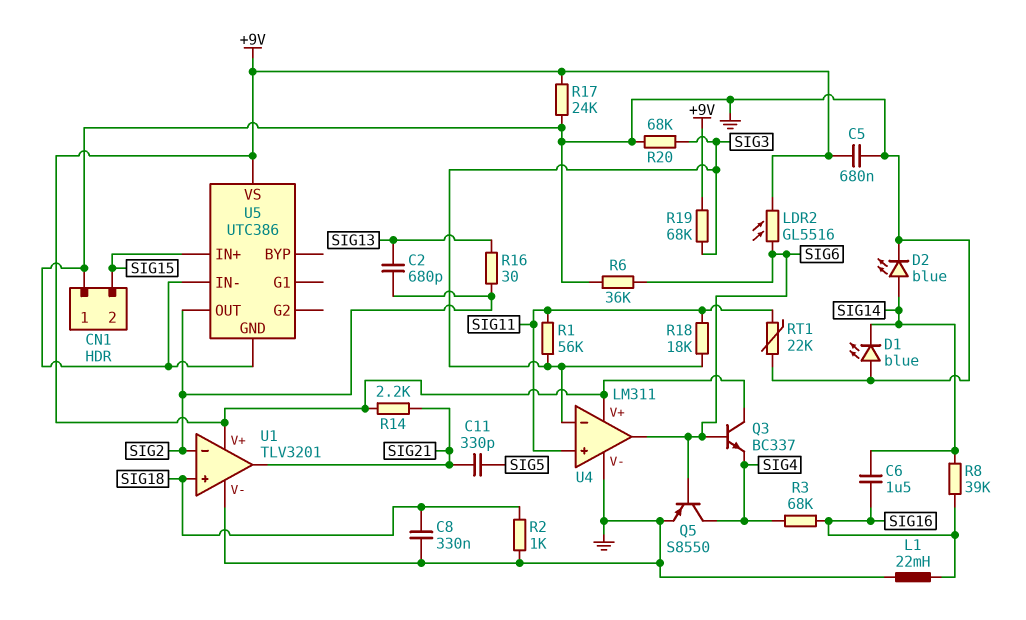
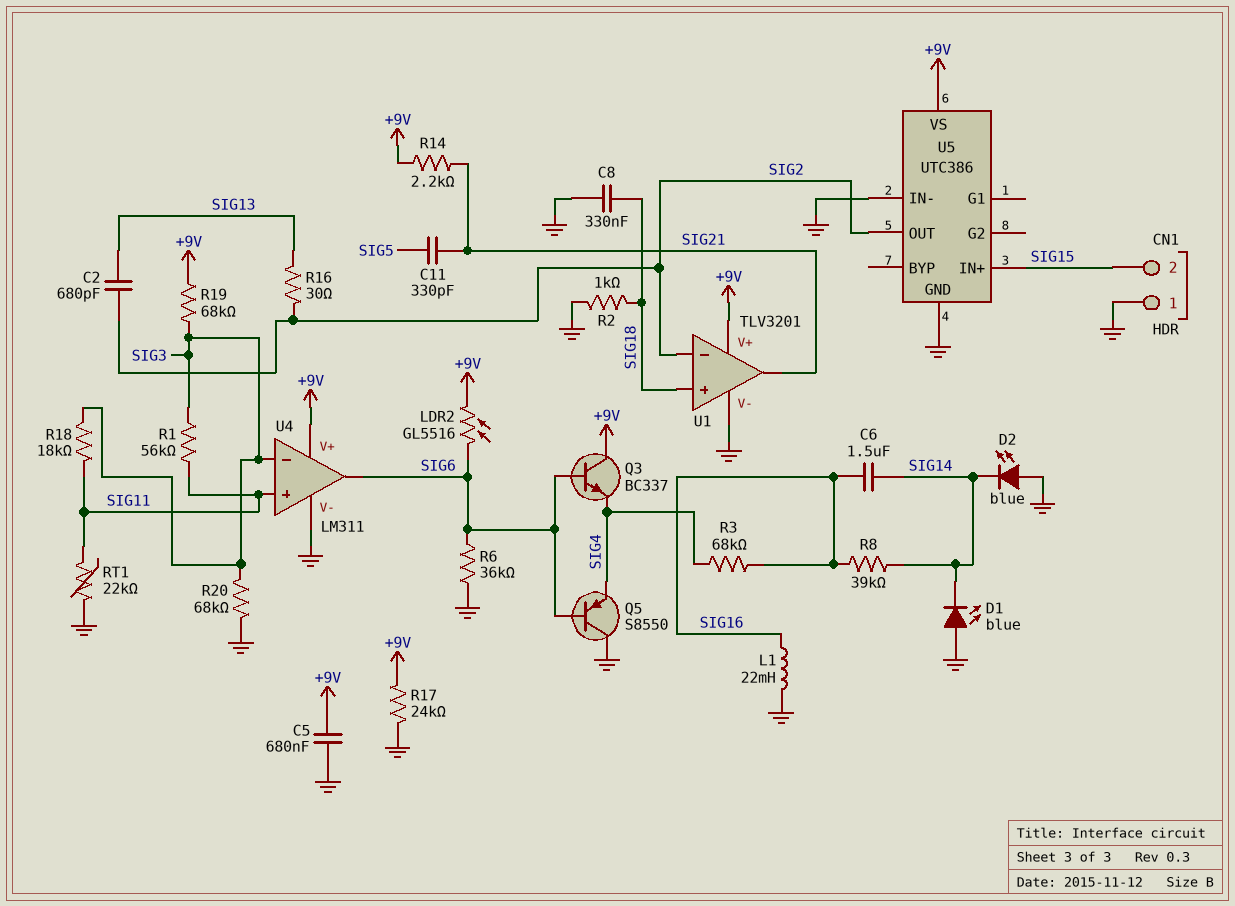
D2: LED blue (A SIG14, K GND) -> LED blue (A GND, K SIG14)
Q5: PNP S8550 (B SIG6, C SIG4, E GND) -> PNP S8550 (B SIG6, C GND, E SIG4)

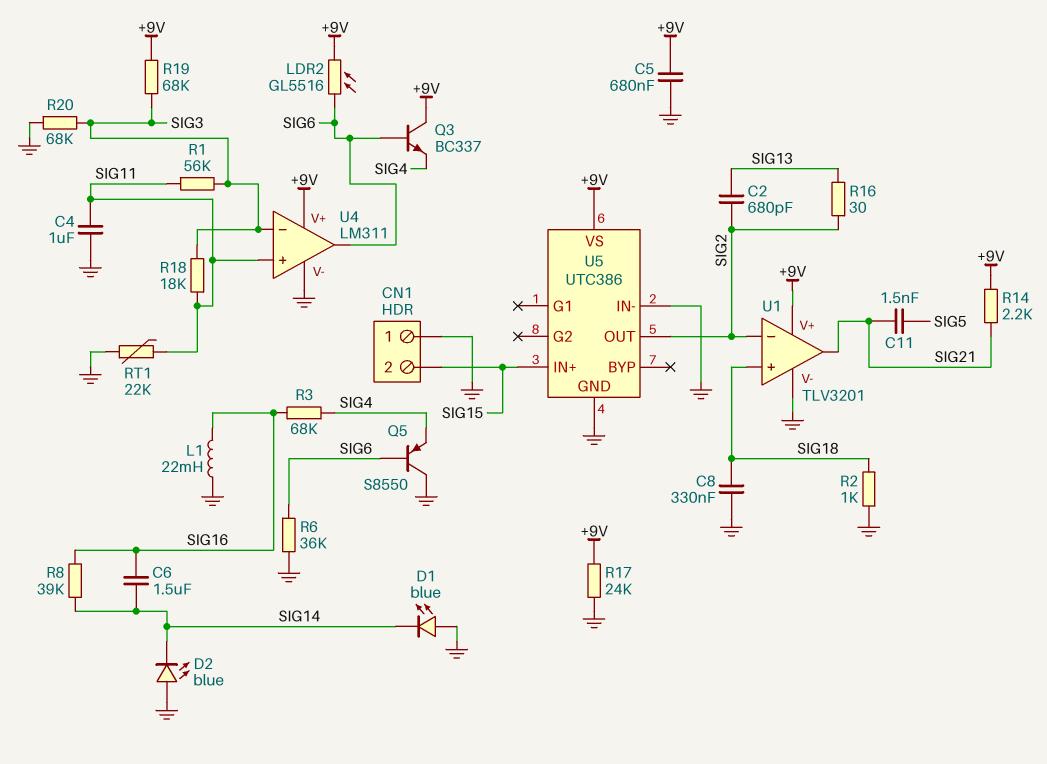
C4: none -> 1uF (GND, SIG11)
C11: 330pF (SIG5, SIG21) -> 1.5nF (SIG5, SIG21)

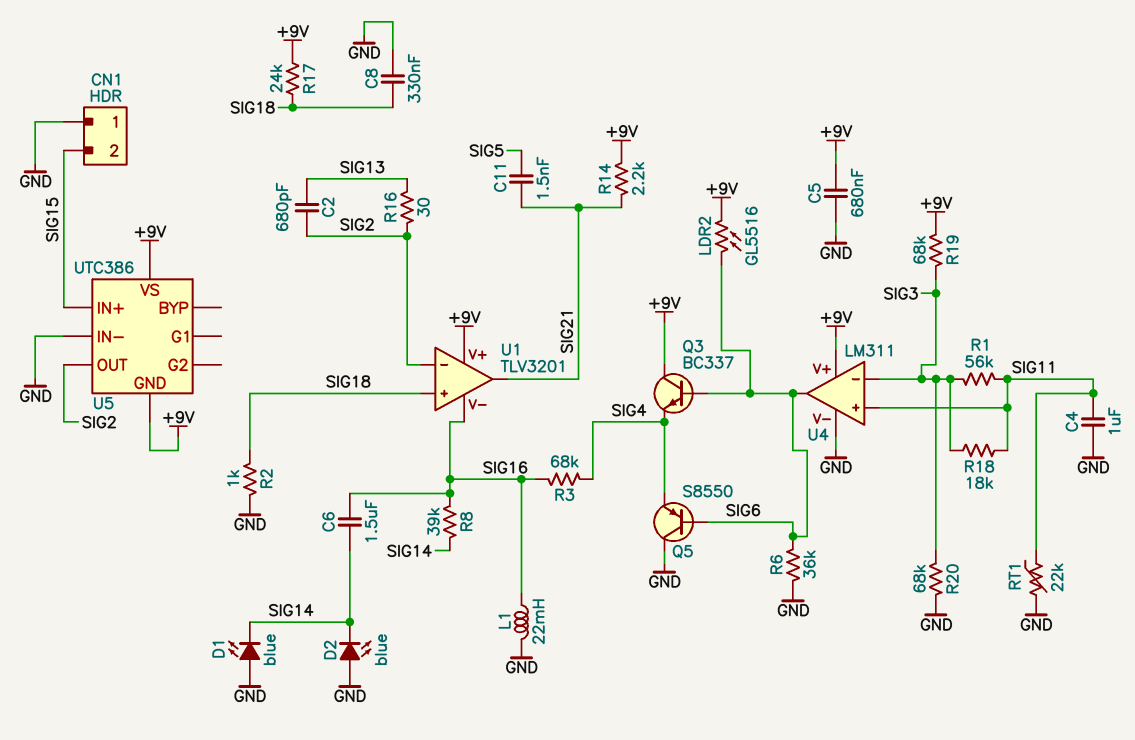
R17: 24k (+9V, GND) -> 24k (+9V, SIG18)
U1 pin V-: GND -> SIG16
U5 pin GND: GND -> +9V

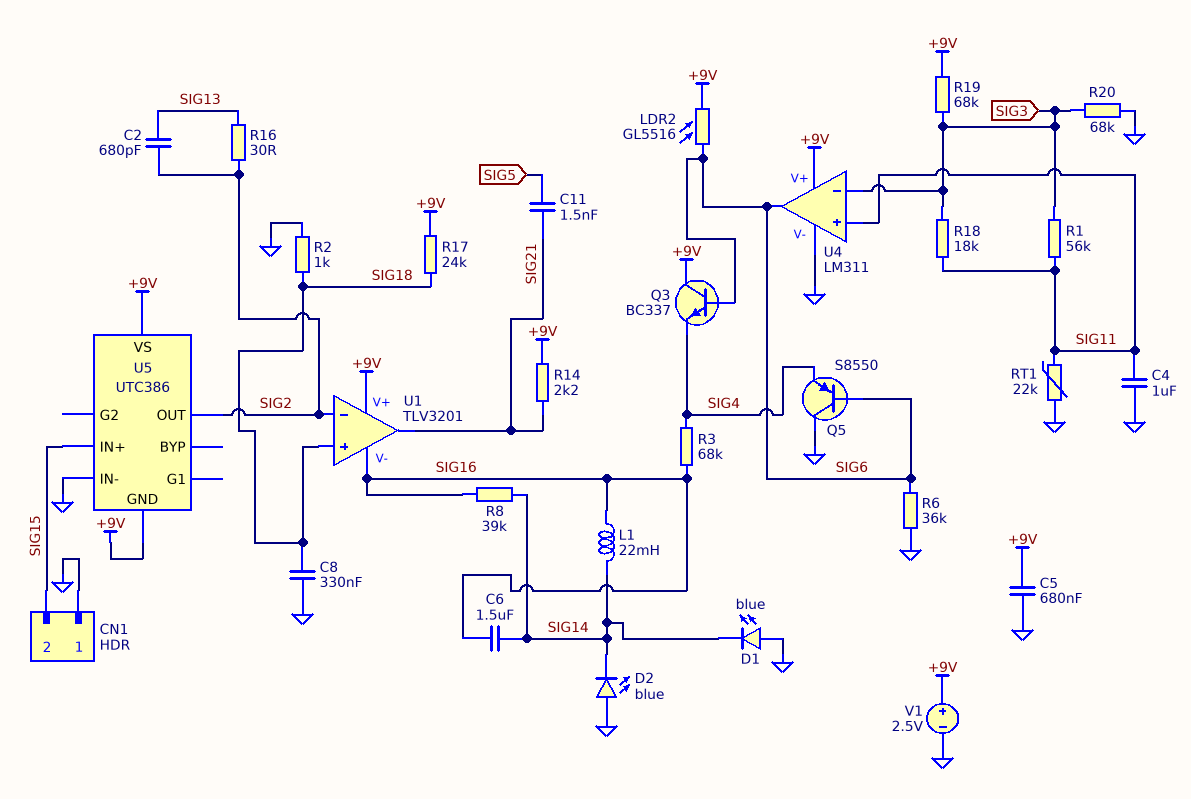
L1: 22mH (GND, SIG16) -> 22mH (SIG14, SIG16)
V1: none -> 2.5V (plus +9V, minus GND)

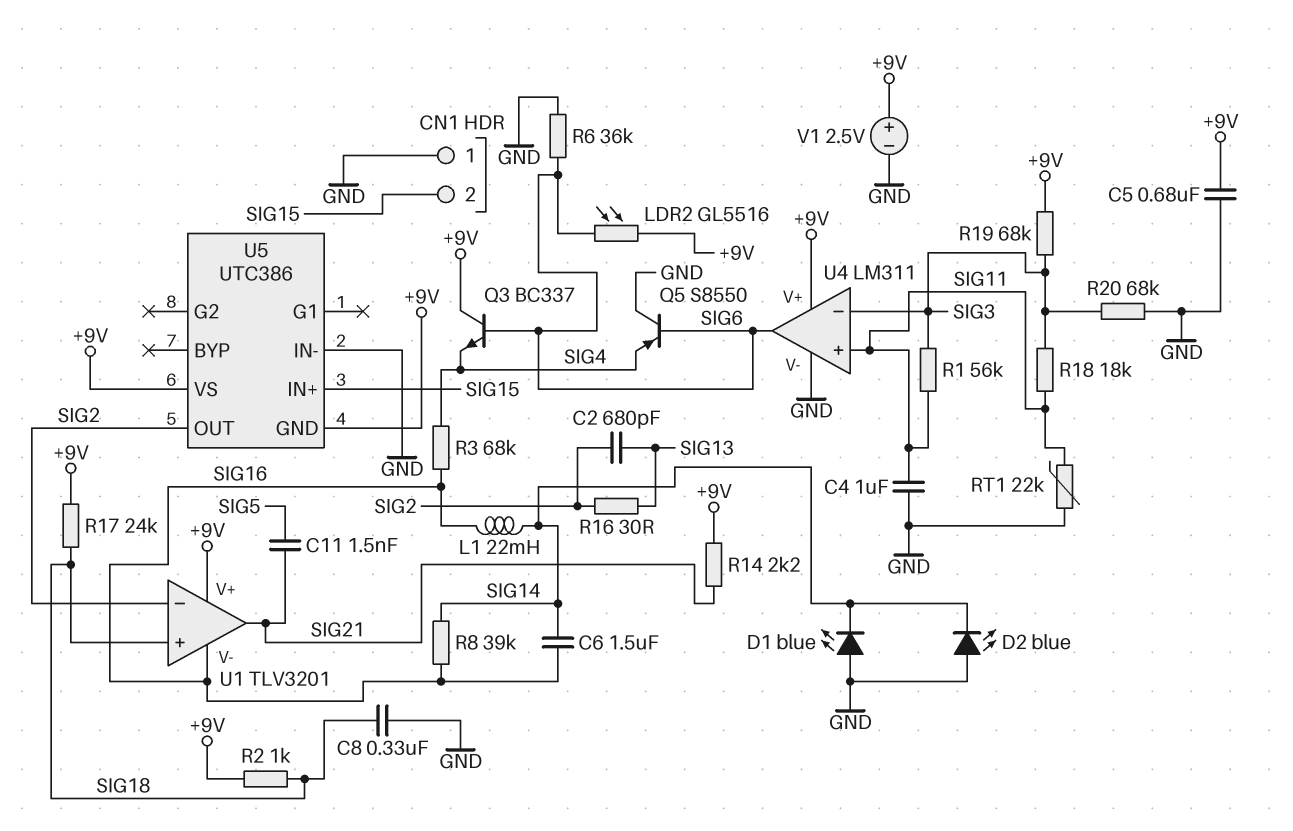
R2: 1k (GND, SIG18) -> 1k (+9V, SIG18)

